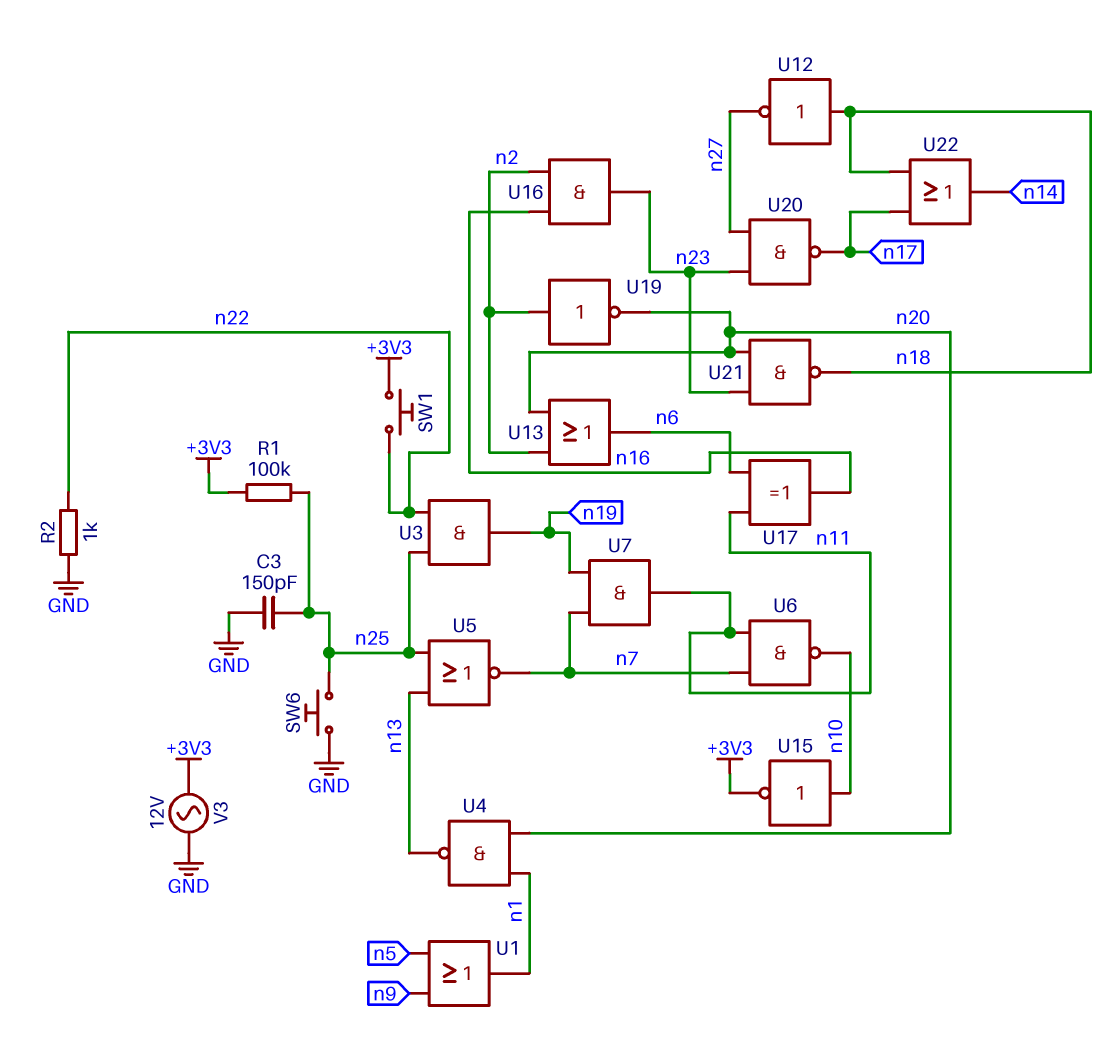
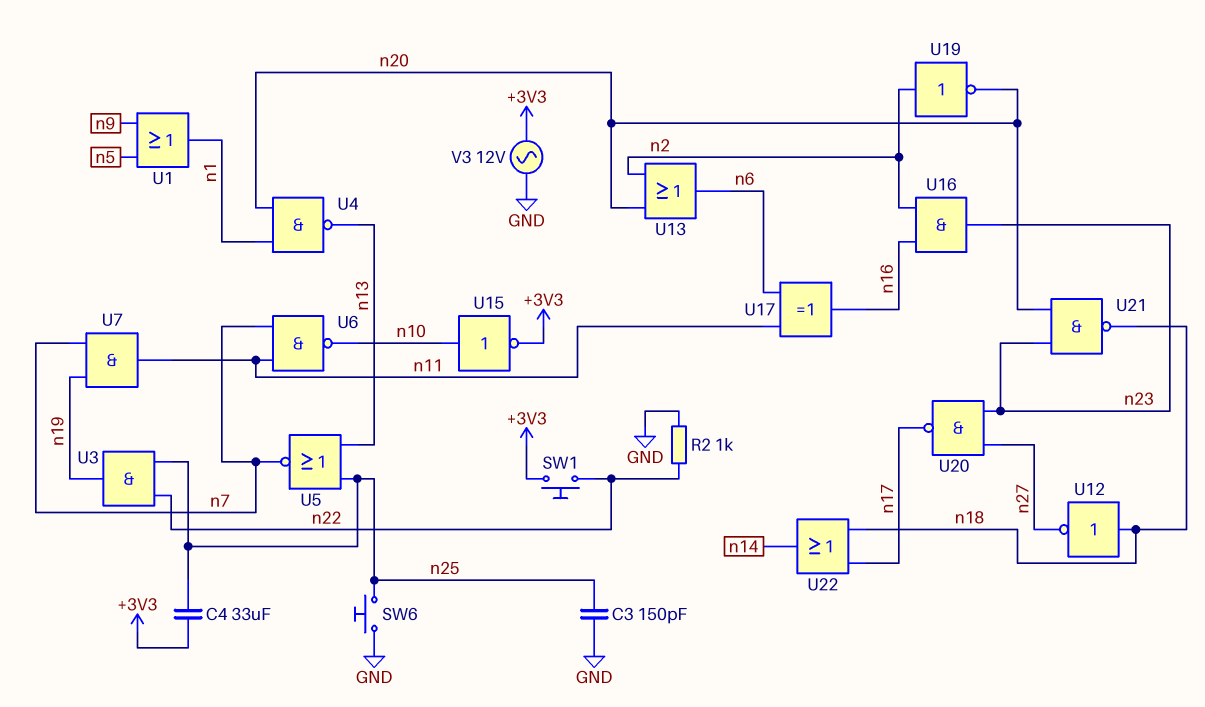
C4: none -> 33uF (+3V3, n25)
R1: 100k (+3V3, n25) -> none

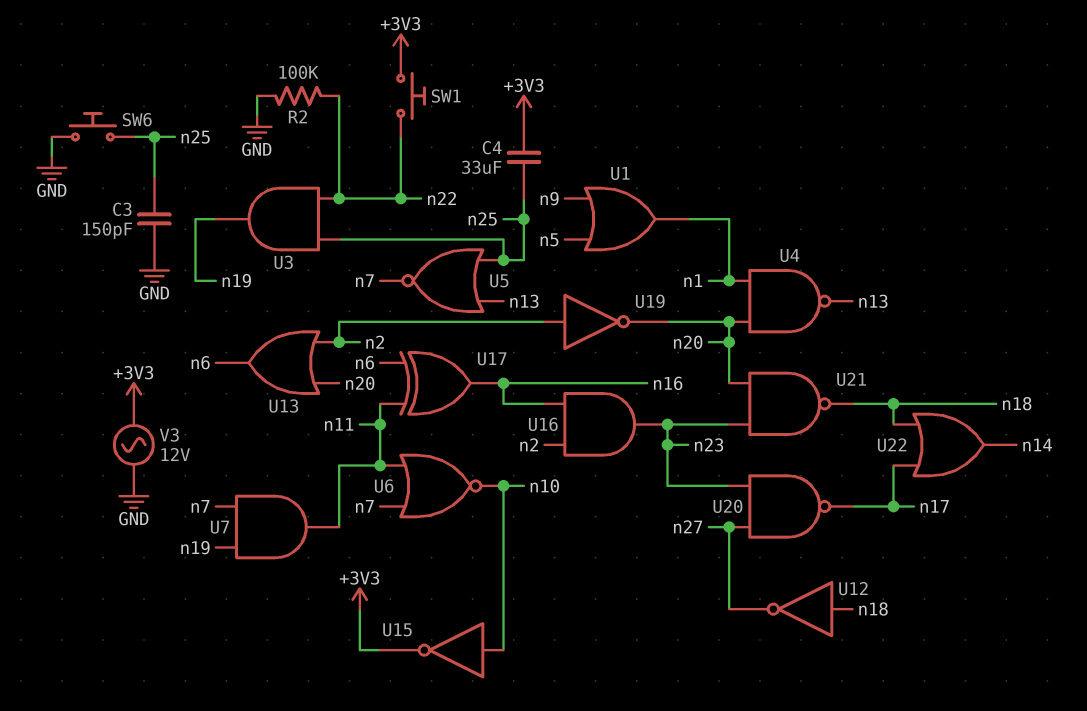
R2: 1k (GND, n22) -> 100k (GND, n22)
U6: NAND (in n7, in n11, out n10) -> NOR (in n7, in n11, out n10)

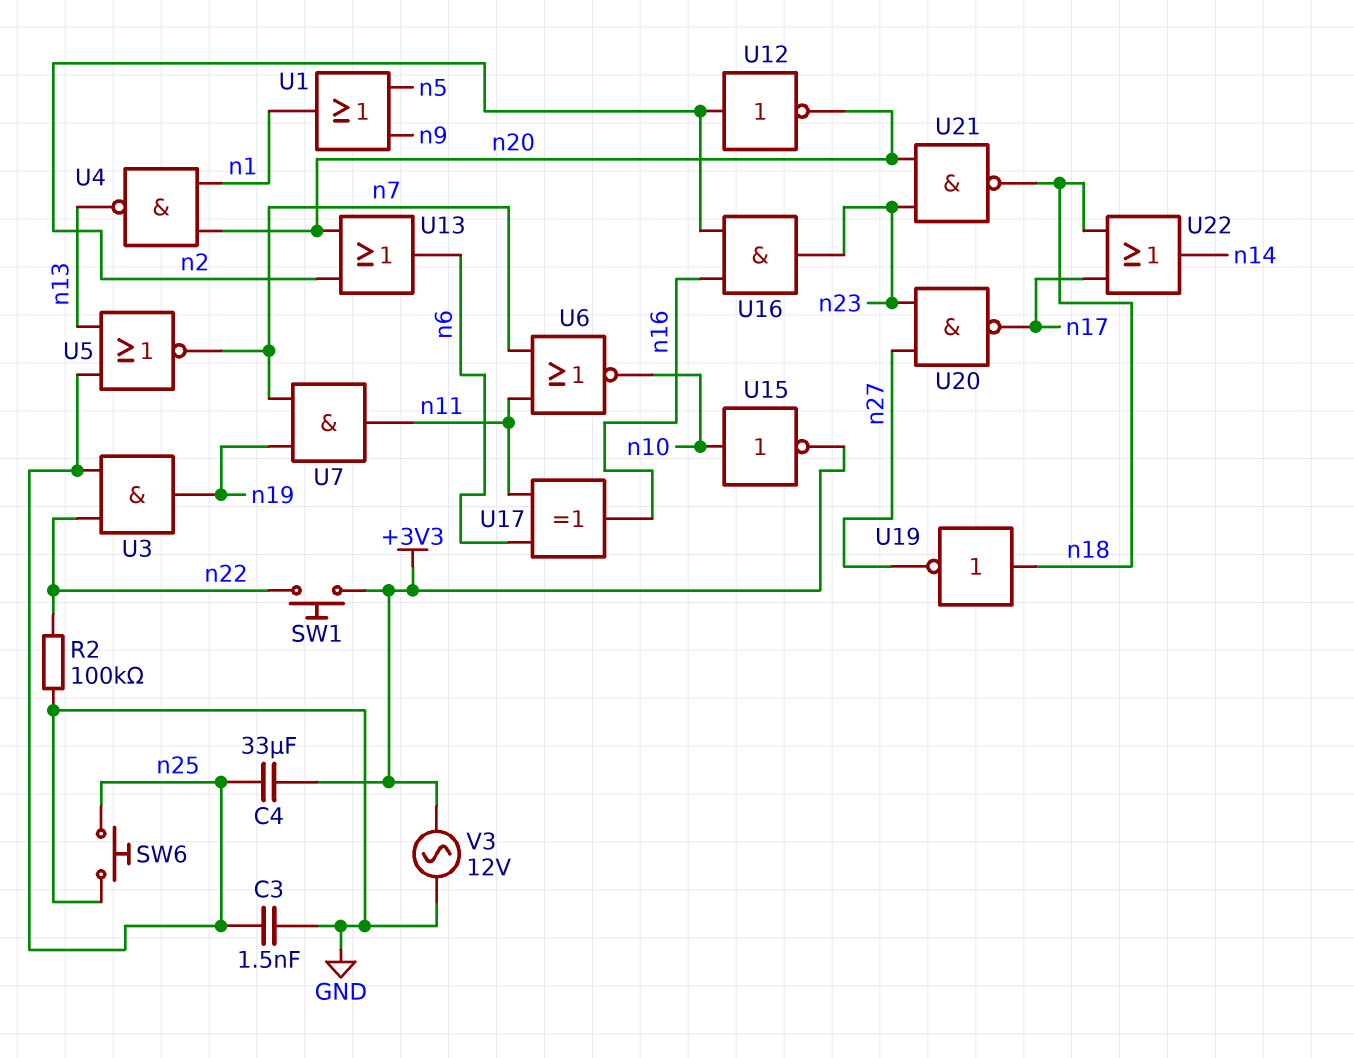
C3: 150pF (GND, n25) -> 1.5nF (GND, n25)
U12: NOT (in n18, out n27) -> NOT (in n2, out n20)
U19: NOT (in n2, out n20) -> NOT (in n18, out n27)

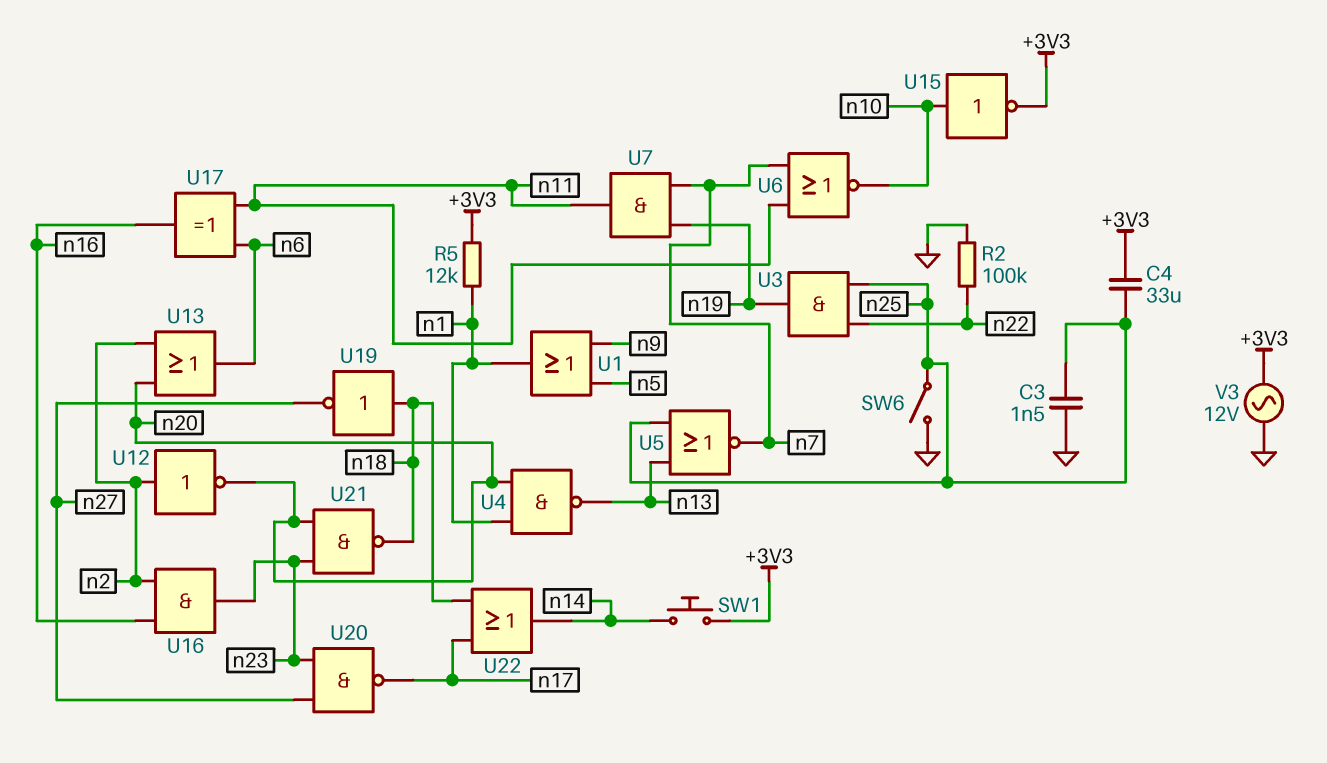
R5: none -> 12k (+3V3, n1)
SW1: button (+3V3, n22) -> button (+3V3, n14)
SW6: button (GND, n25) -> switch (GND, n25)

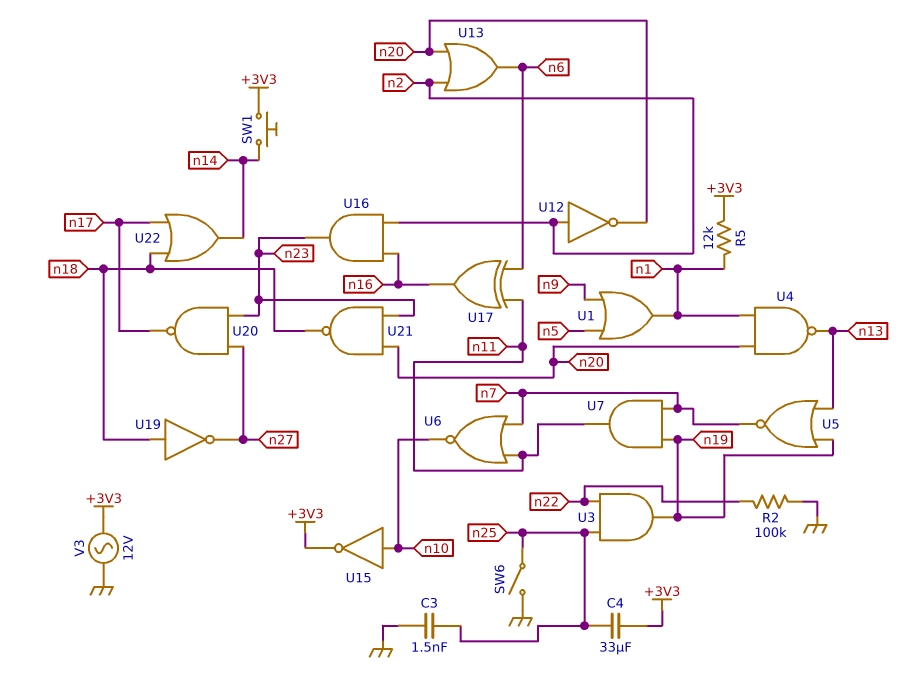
U5: NOR (in n13, in n25, out n7) -> NOR (in n13, in n19, out n7)

